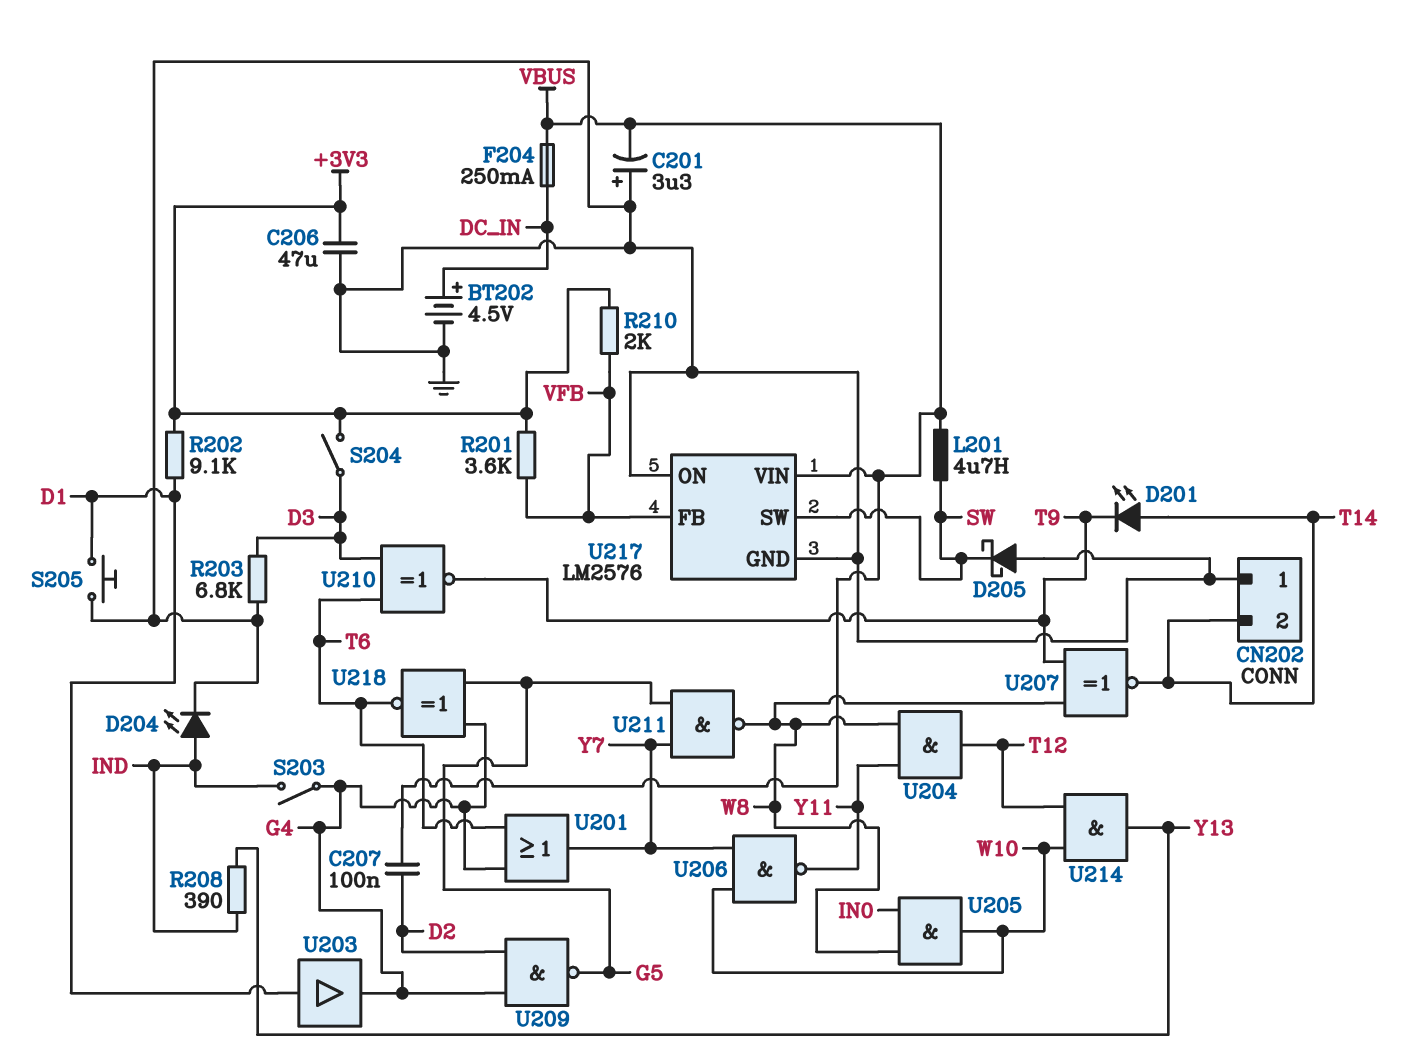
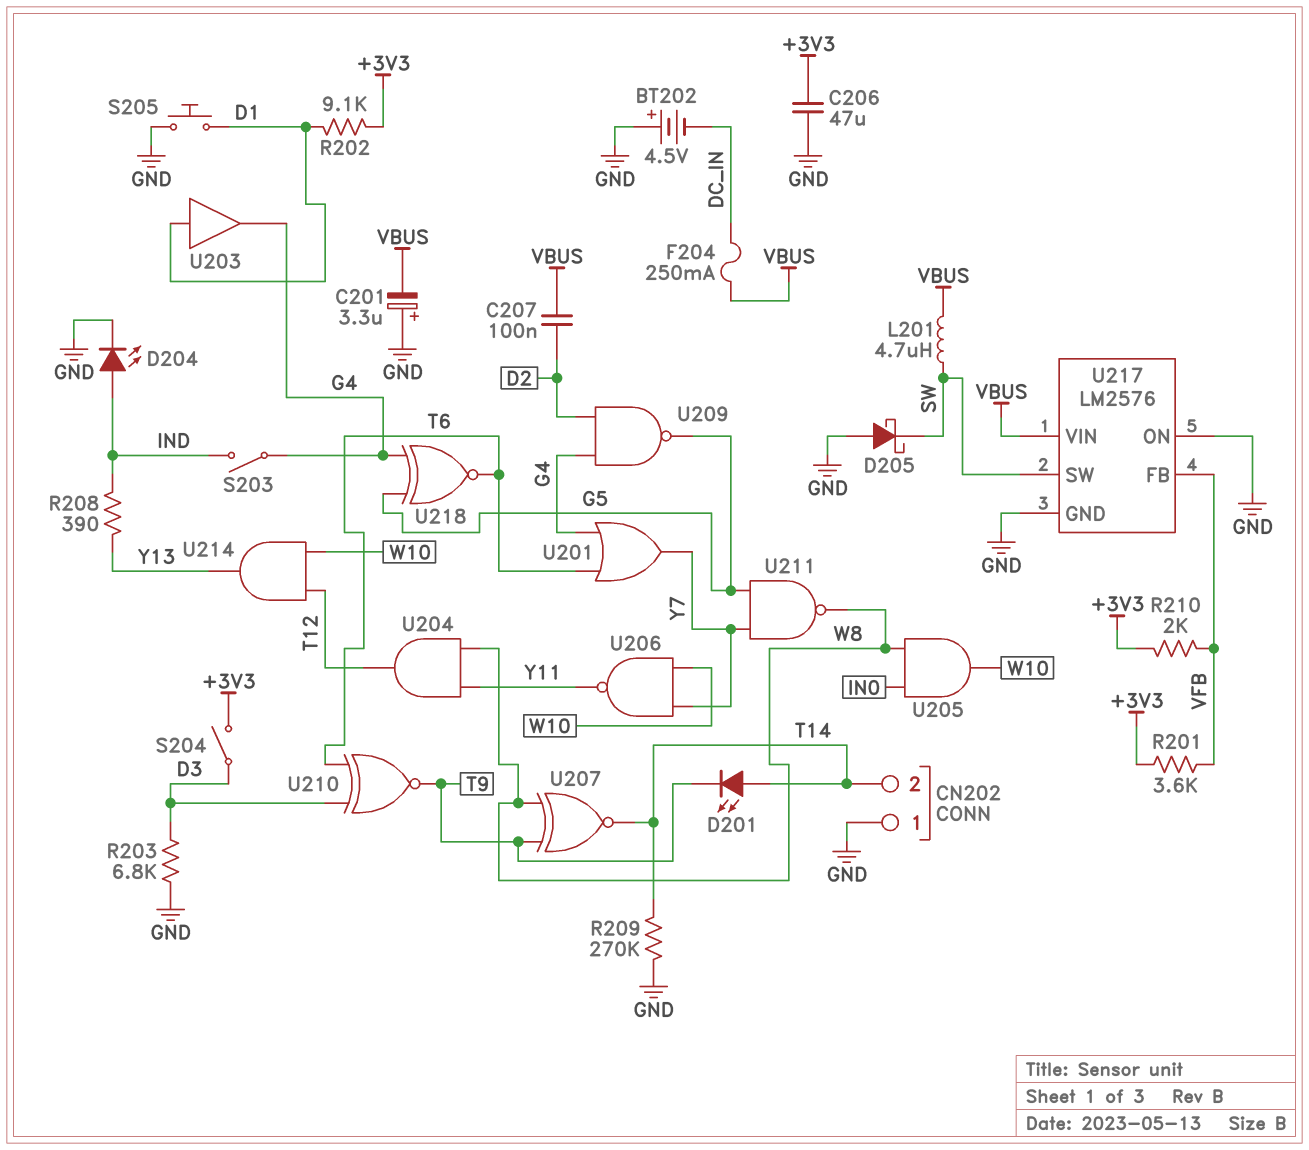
BT202: 4.5V (plus DC_IN, minus GND) -> 4.5V (plus GND, minus DC_IN)
R209: none -> 270k (GND, T14)

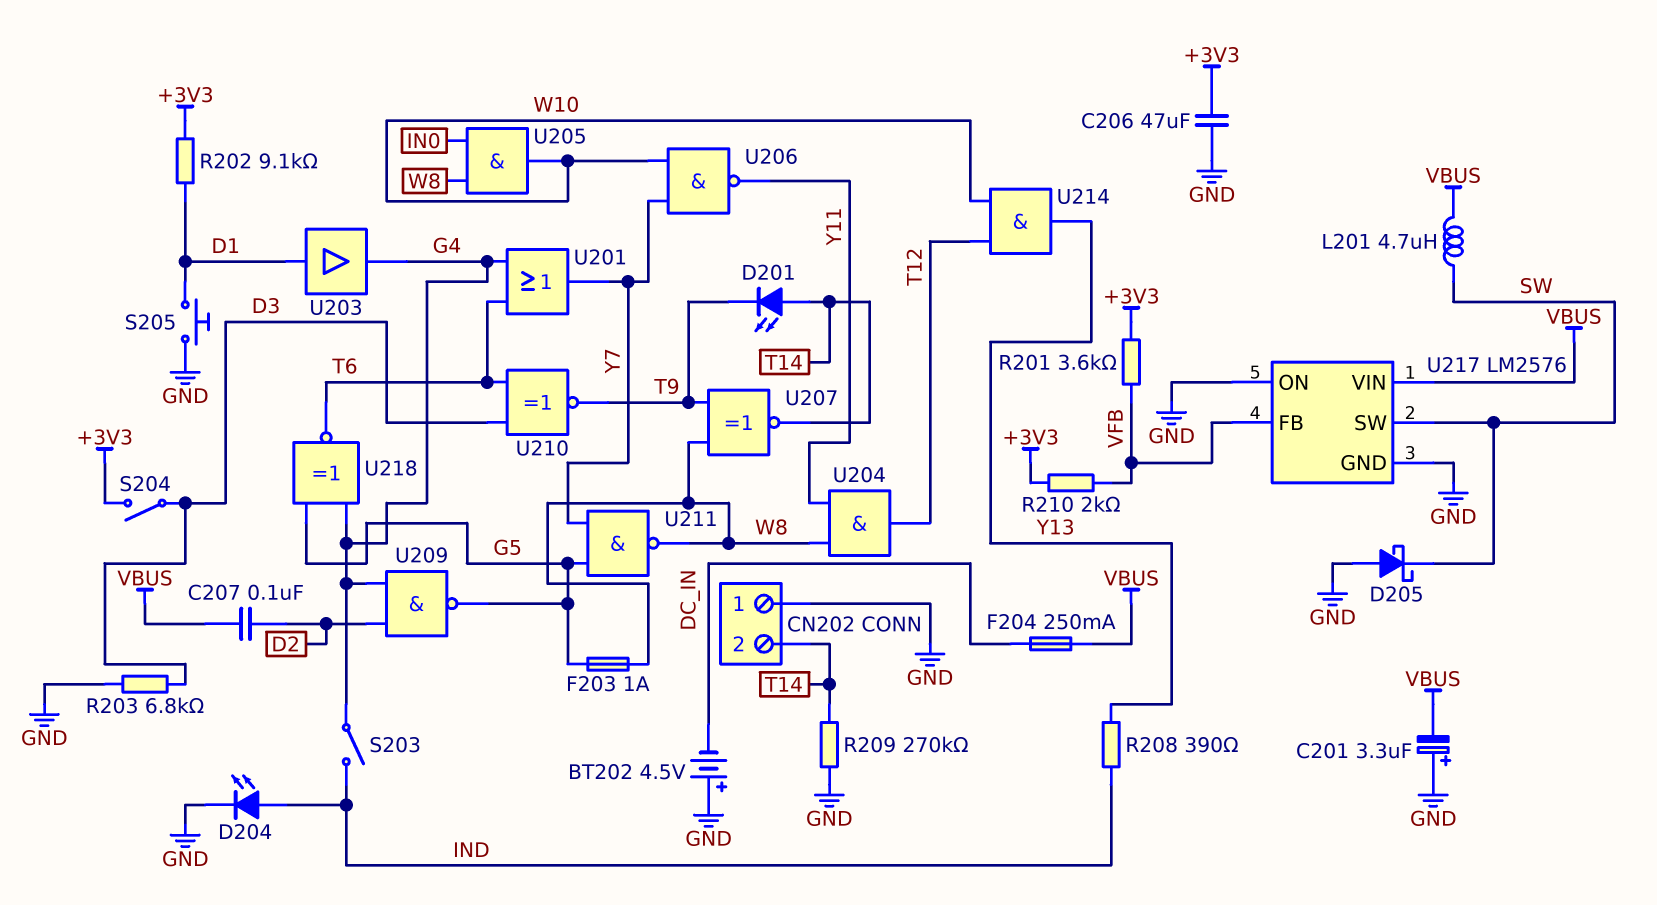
F203: none -> 1A (G5, W8)

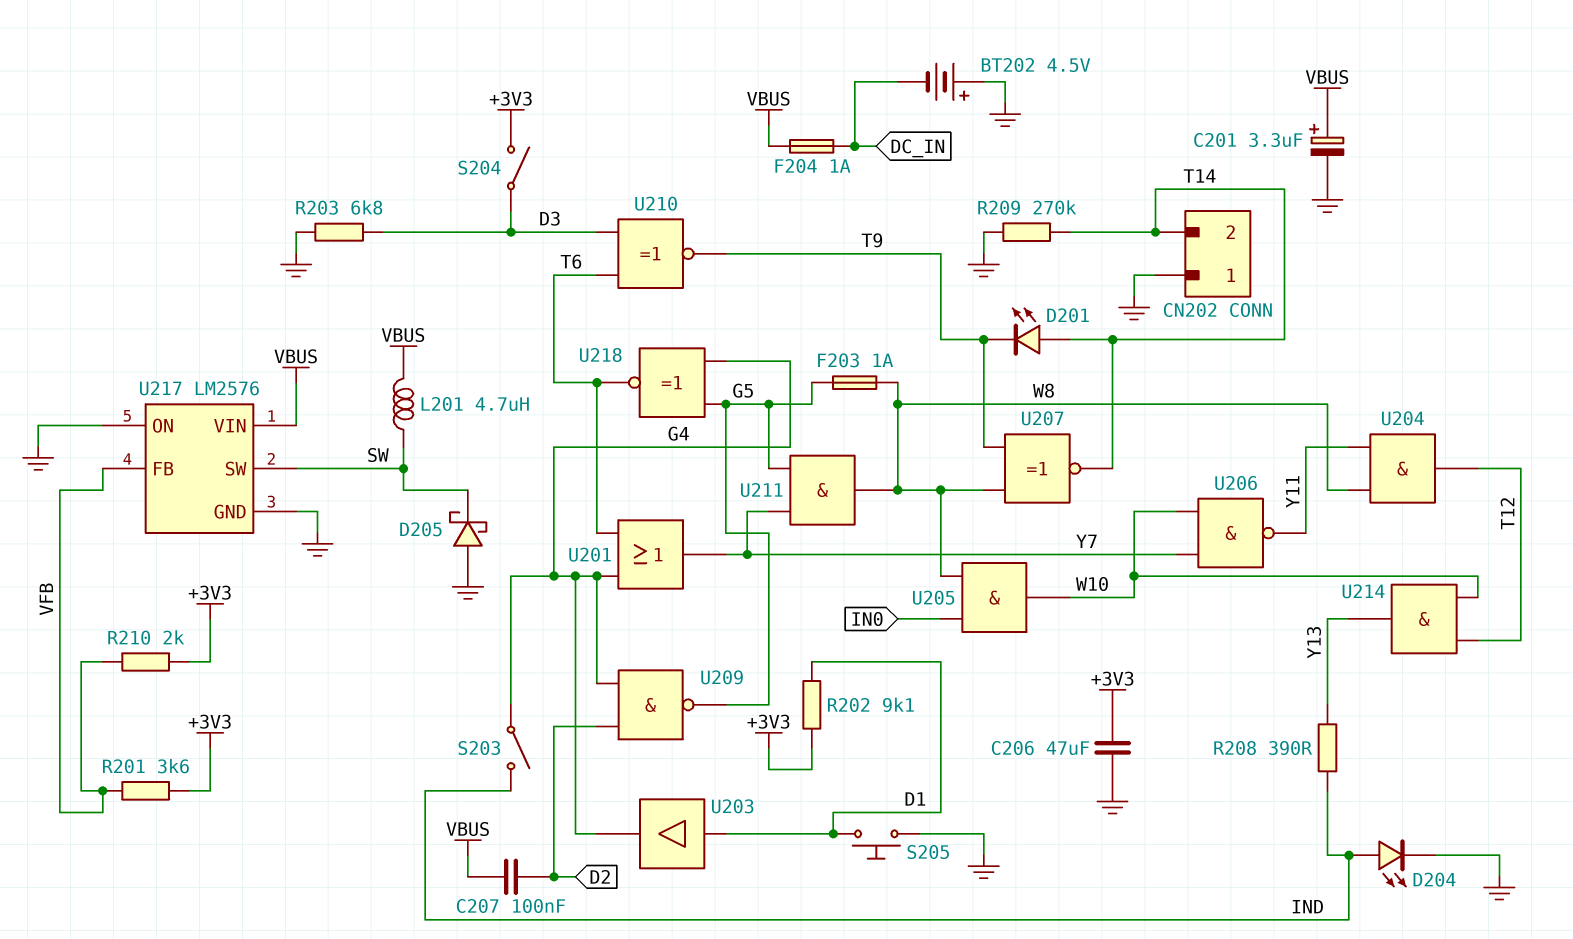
C201: 3.3uF (plus GND, minus VBUS) -> 3.3uF (plus VBUS, minus GND)
F204: 250mA (DC_IN, VBUS) -> 1A (DC_IN, VBUS)
U211: NAND (in G5, in Y7, out W8) -> AND (in G5, in Y7, out W8)

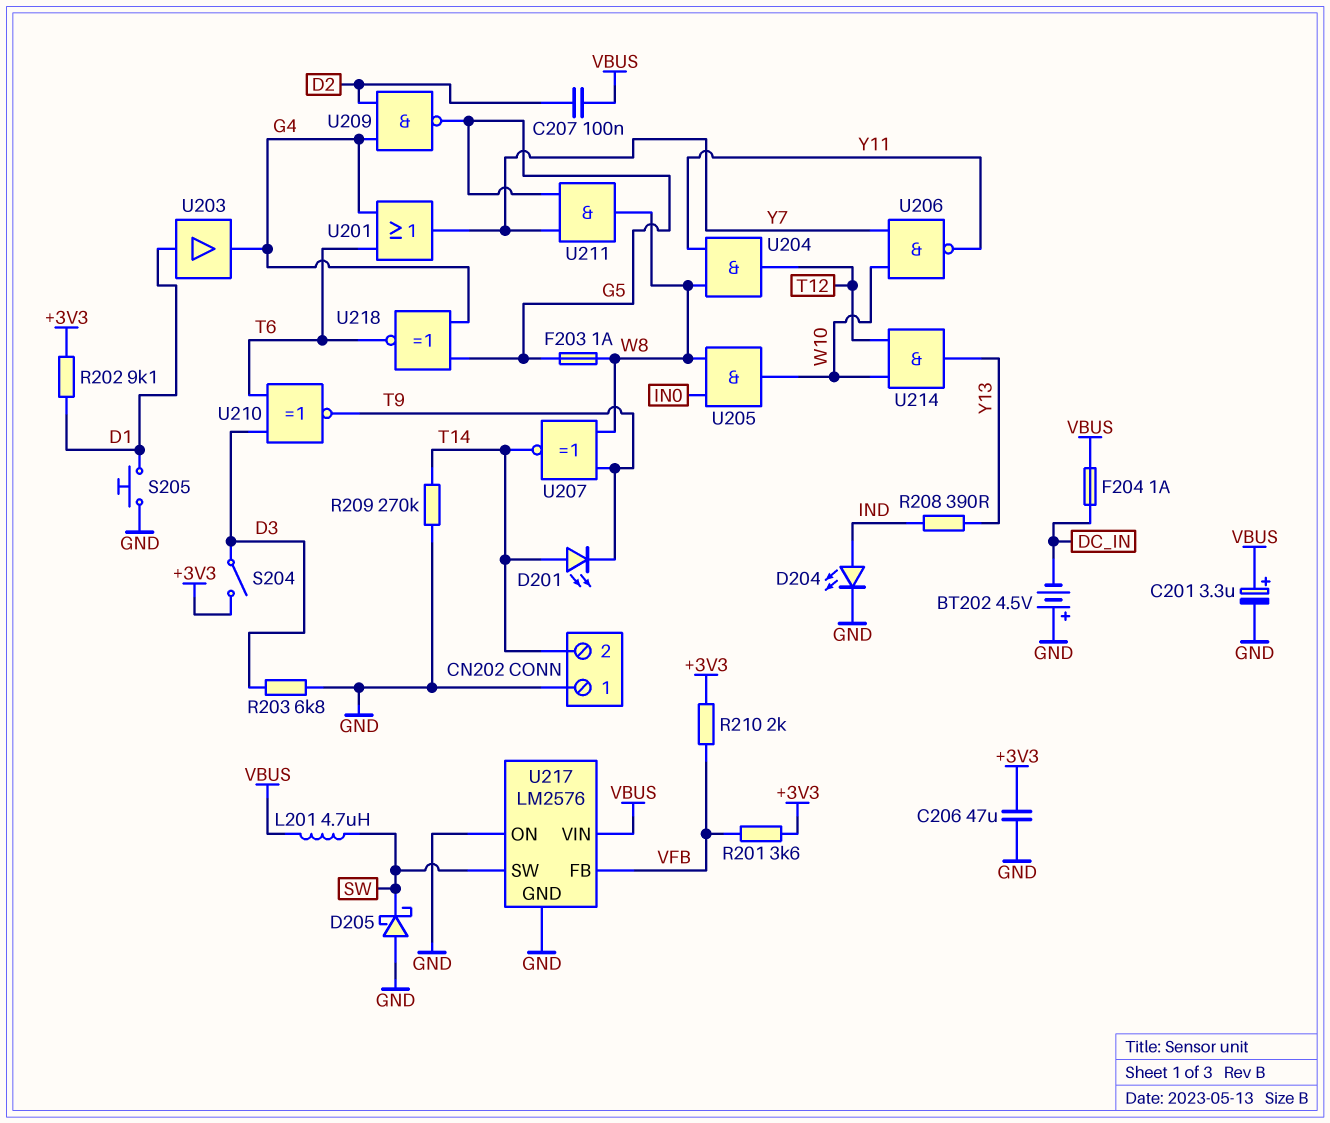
S203: switch (G4, IND) -> none

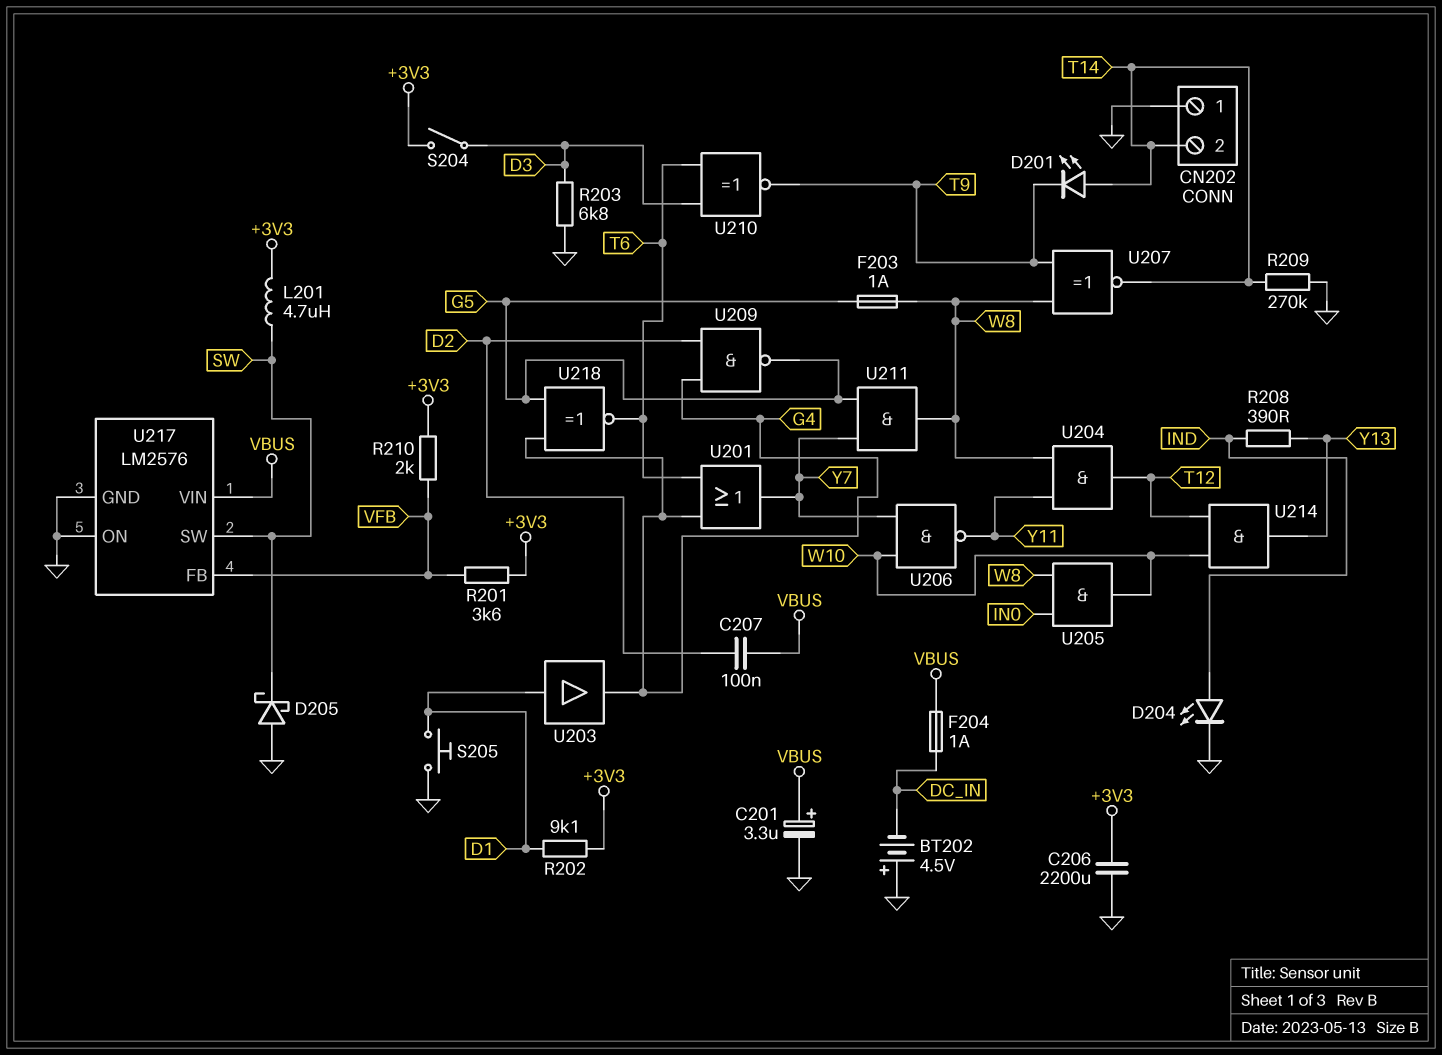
C206: 47uF (+3V3, GND) -> 2200uF (+3V3, GND)
L201: 4.7uH (SW, VBUS) -> 4.7uH (+3V3, SW)

